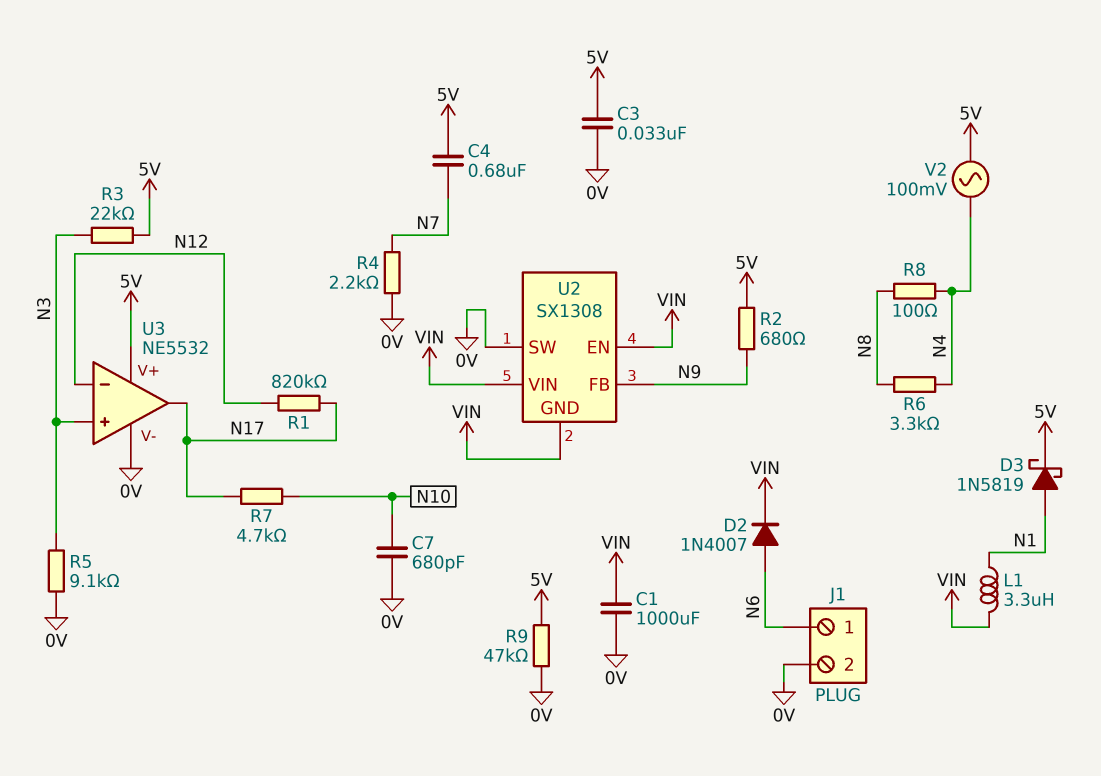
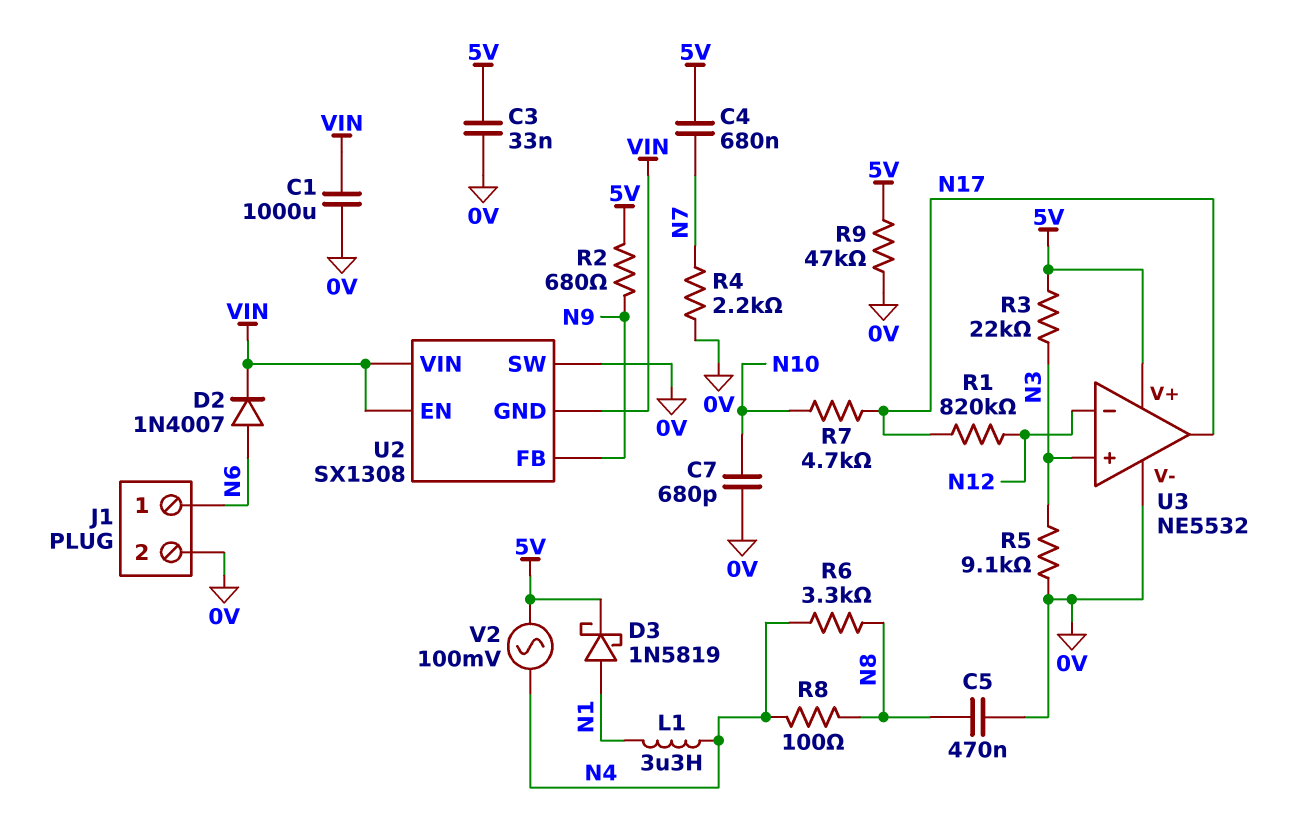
C5: none -> 470nF (0V, N8)
L1: 3.3uH (N1, VIN) -> 3.3uH (N1, N4)

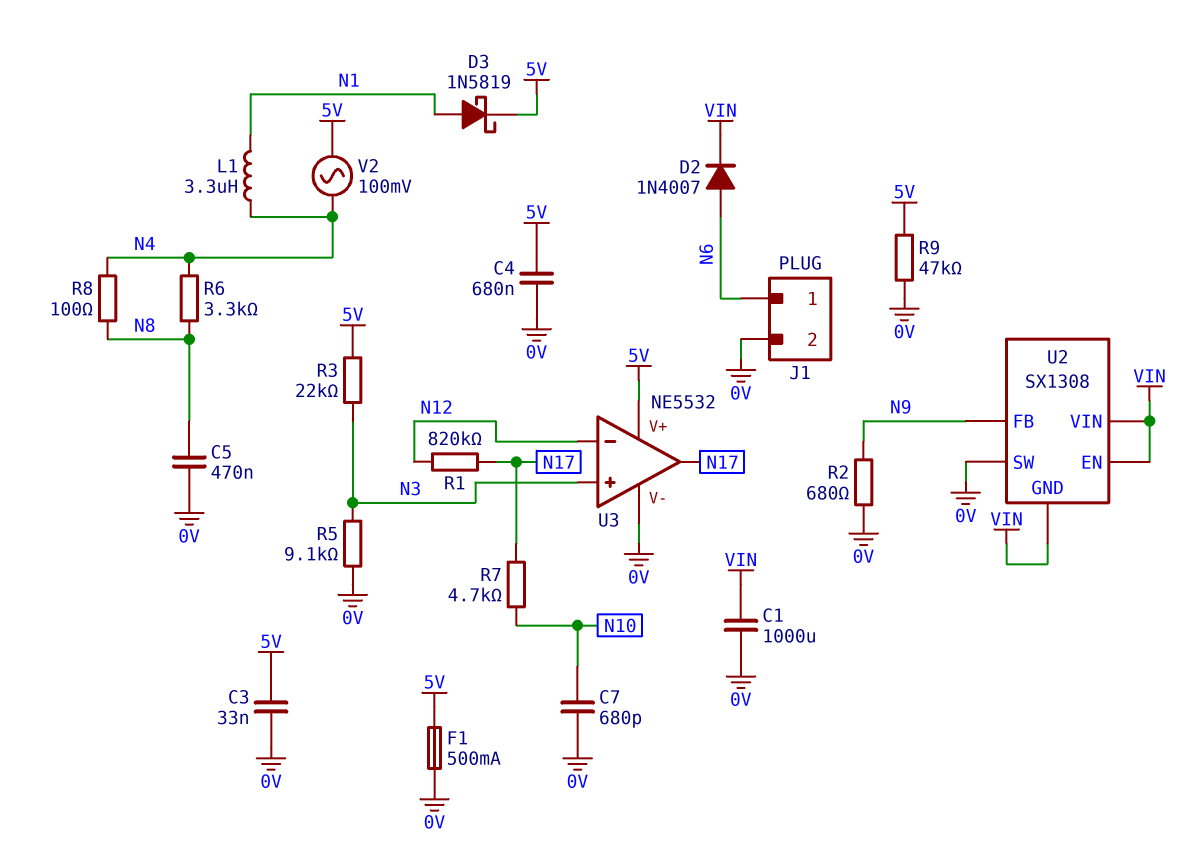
C4: 680nF (5V, N7) -> 680nF (0V, 5V)
F1: none -> 500mA (0V, 5V)
R2: 680 (5V, N9) -> 680 (0V, N9)
R4: 2.2k (0V, N7) -> none

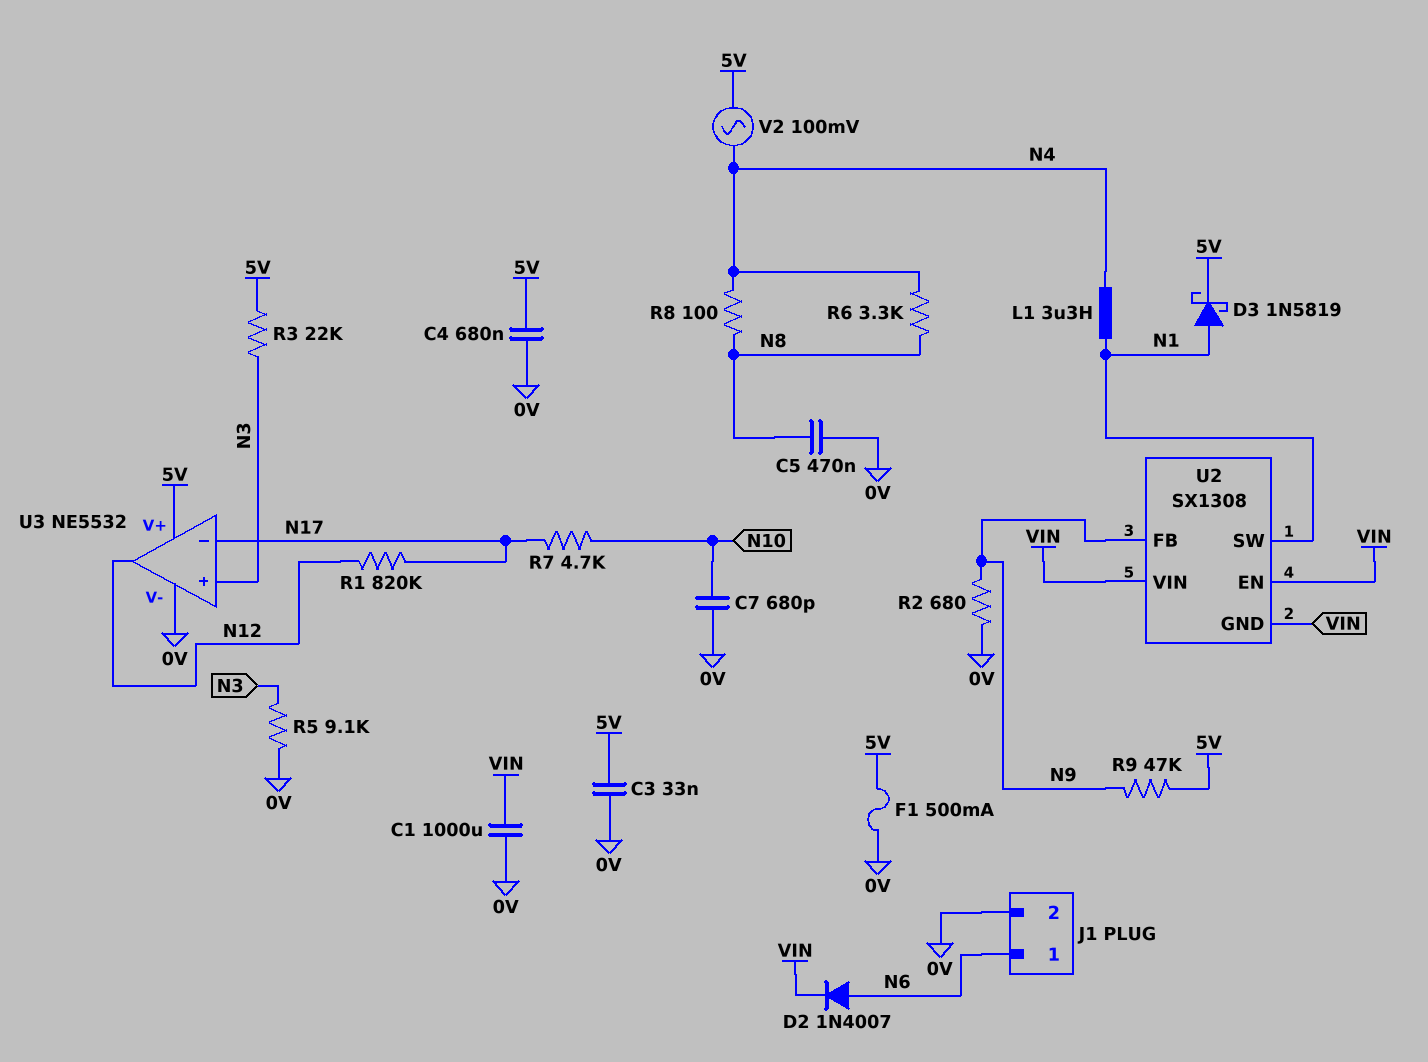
R9: 47k (0V, 5V) -> 47k (5V, N9)
U2 pin SW: 0V -> N1
U3 pin in-: N12 -> N17
U3 pin out: N17 -> N12

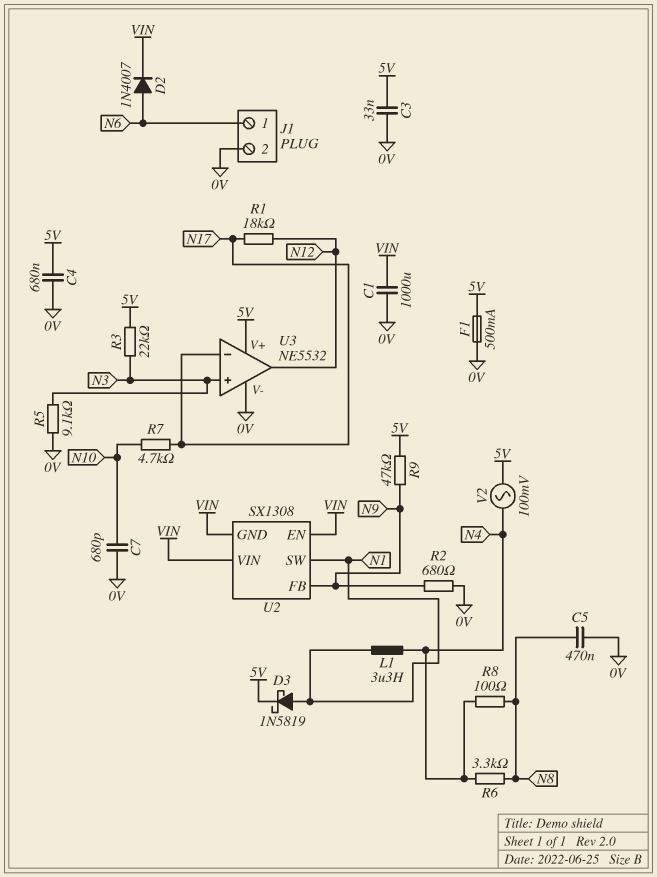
R1: 820k (N12, N17) -> 18k (N12, N17)

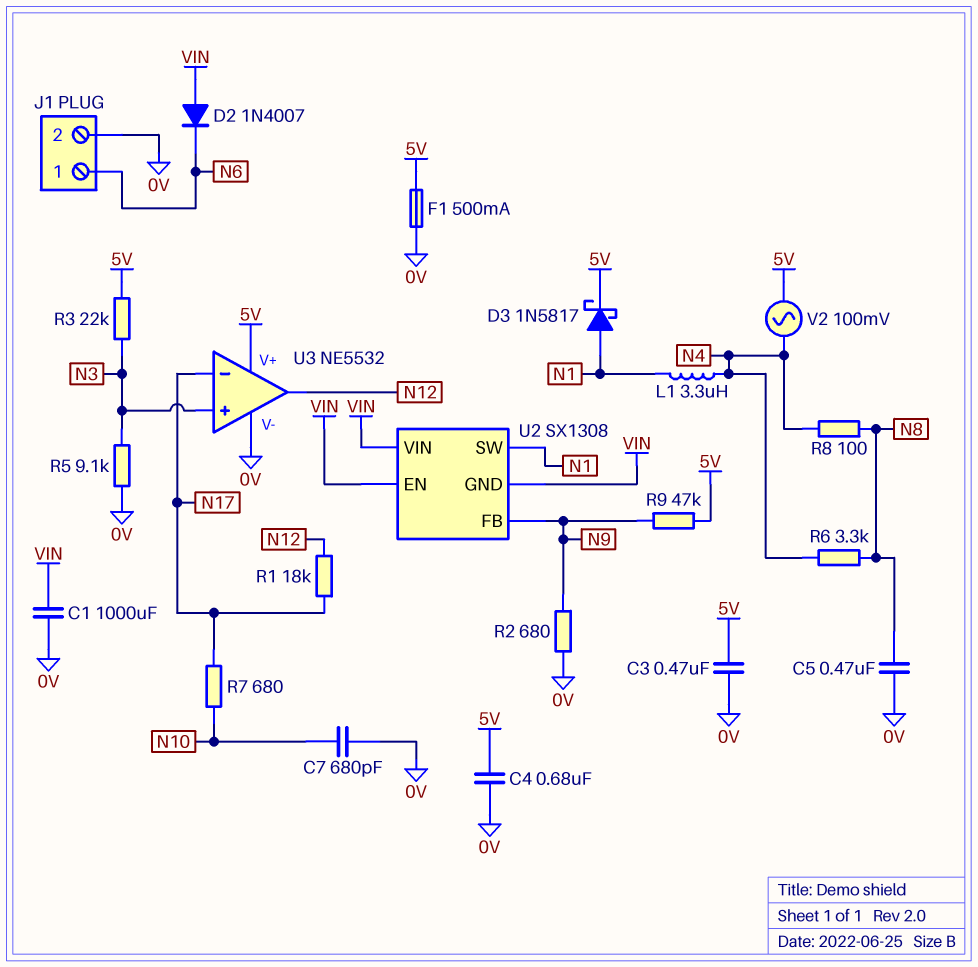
C3: 33nF (0V, 5V) -> 470nF (0V, 5V)
D2: diode 1N4007 (A N6, K VIN) -> diode 1N4007 (A VIN, K N6)
D3: schottky 1N5819 (A N1, K 5V) -> schottky 1N5817 (A N1, K 5V)
R7: 4.7k (N10, N17) -> 680 (N10, N17)

